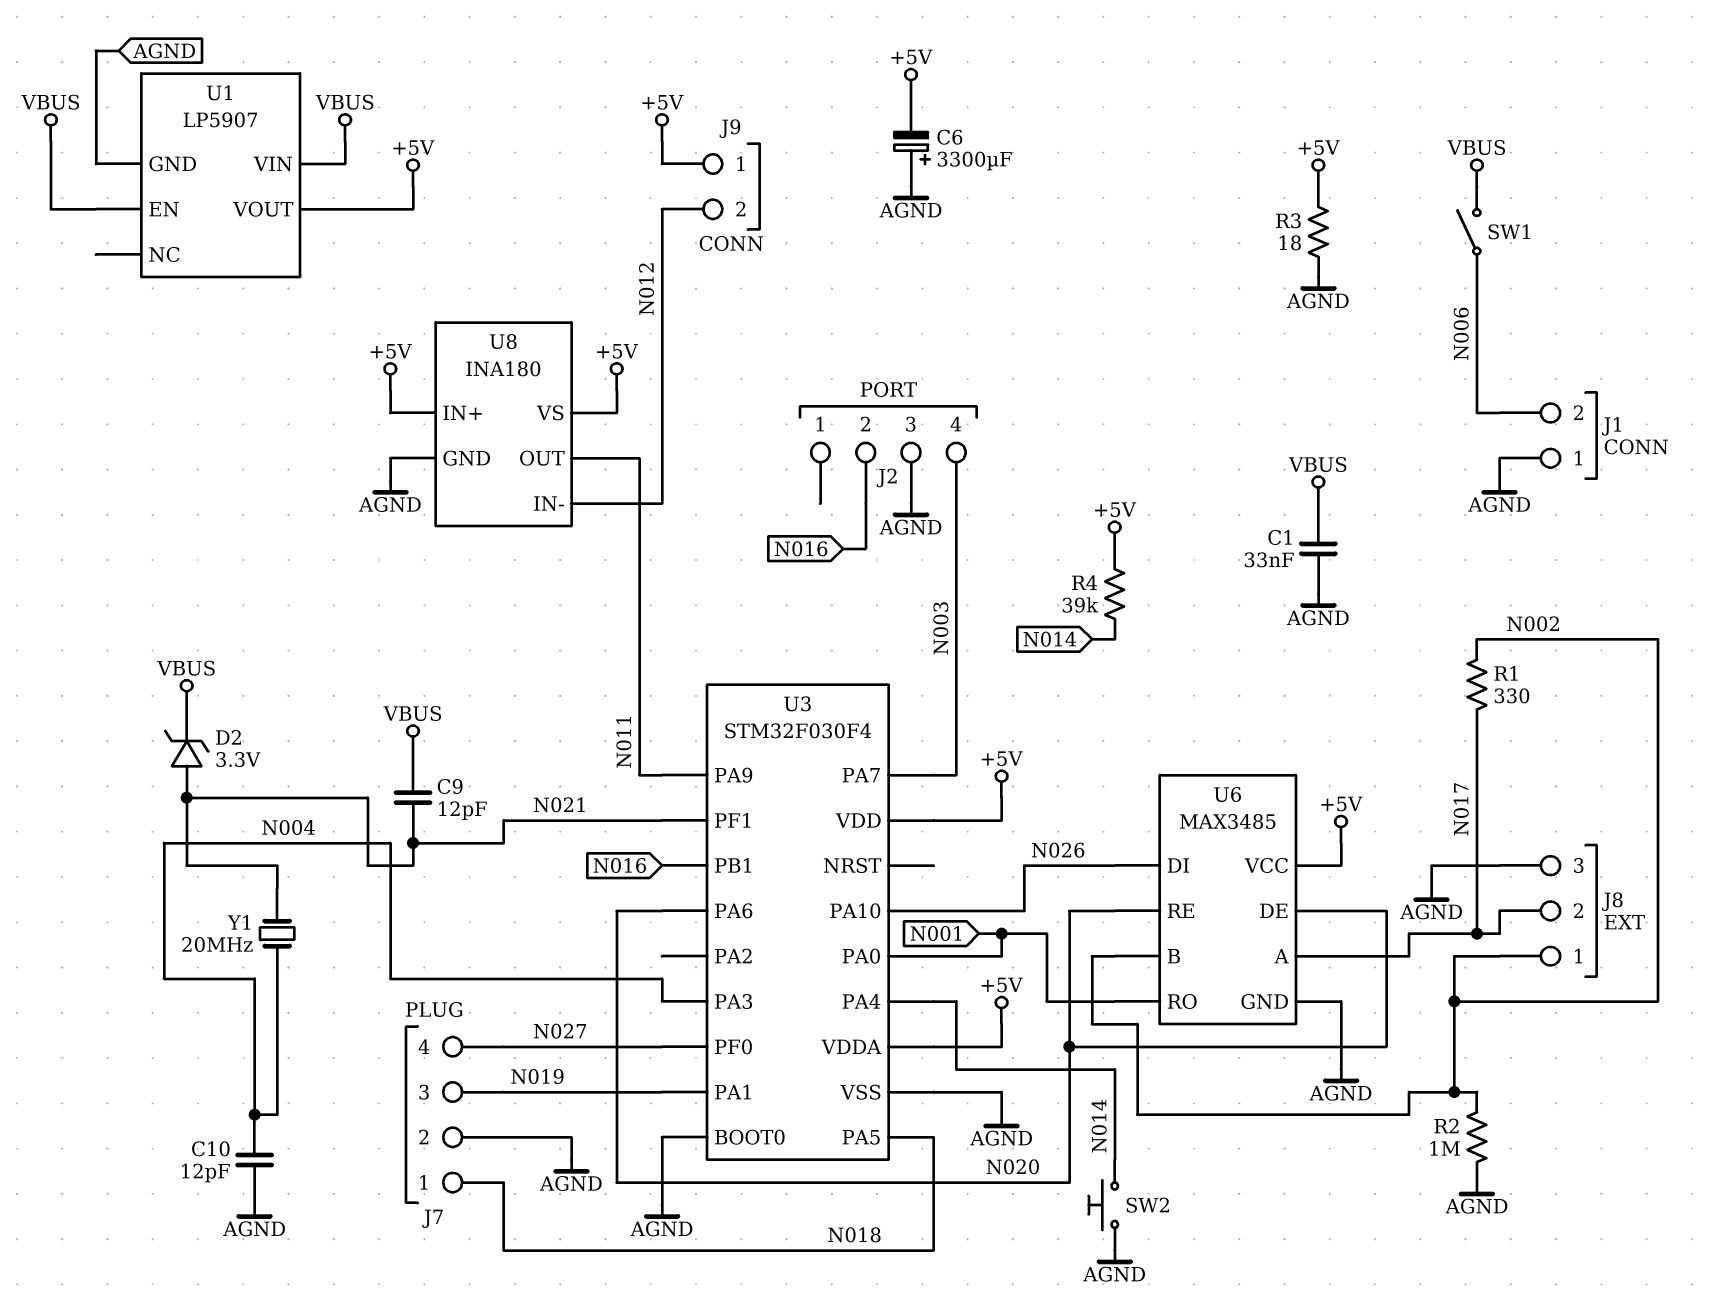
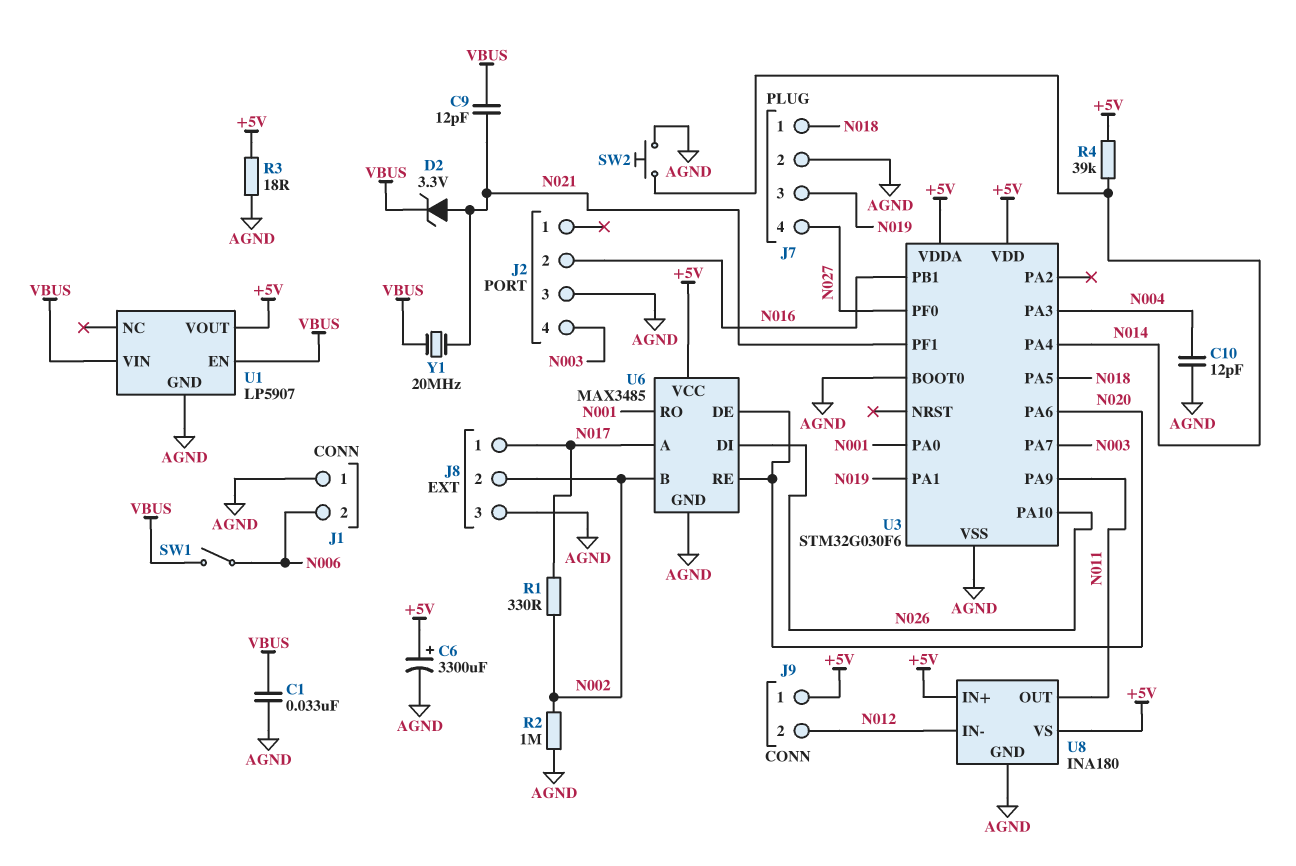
C6: 3300uF (plus AGND, minus +5V) -> 3300uF (plus +5V, minus AGND)
J8 pin 1: N002 -> N017
J8 pin 2: N017 -> N002
U3: STM32F030F4 -> STM32G030F6
Y1: 20MHz (N004, N021) -> 20MHz (N021, VBUS)

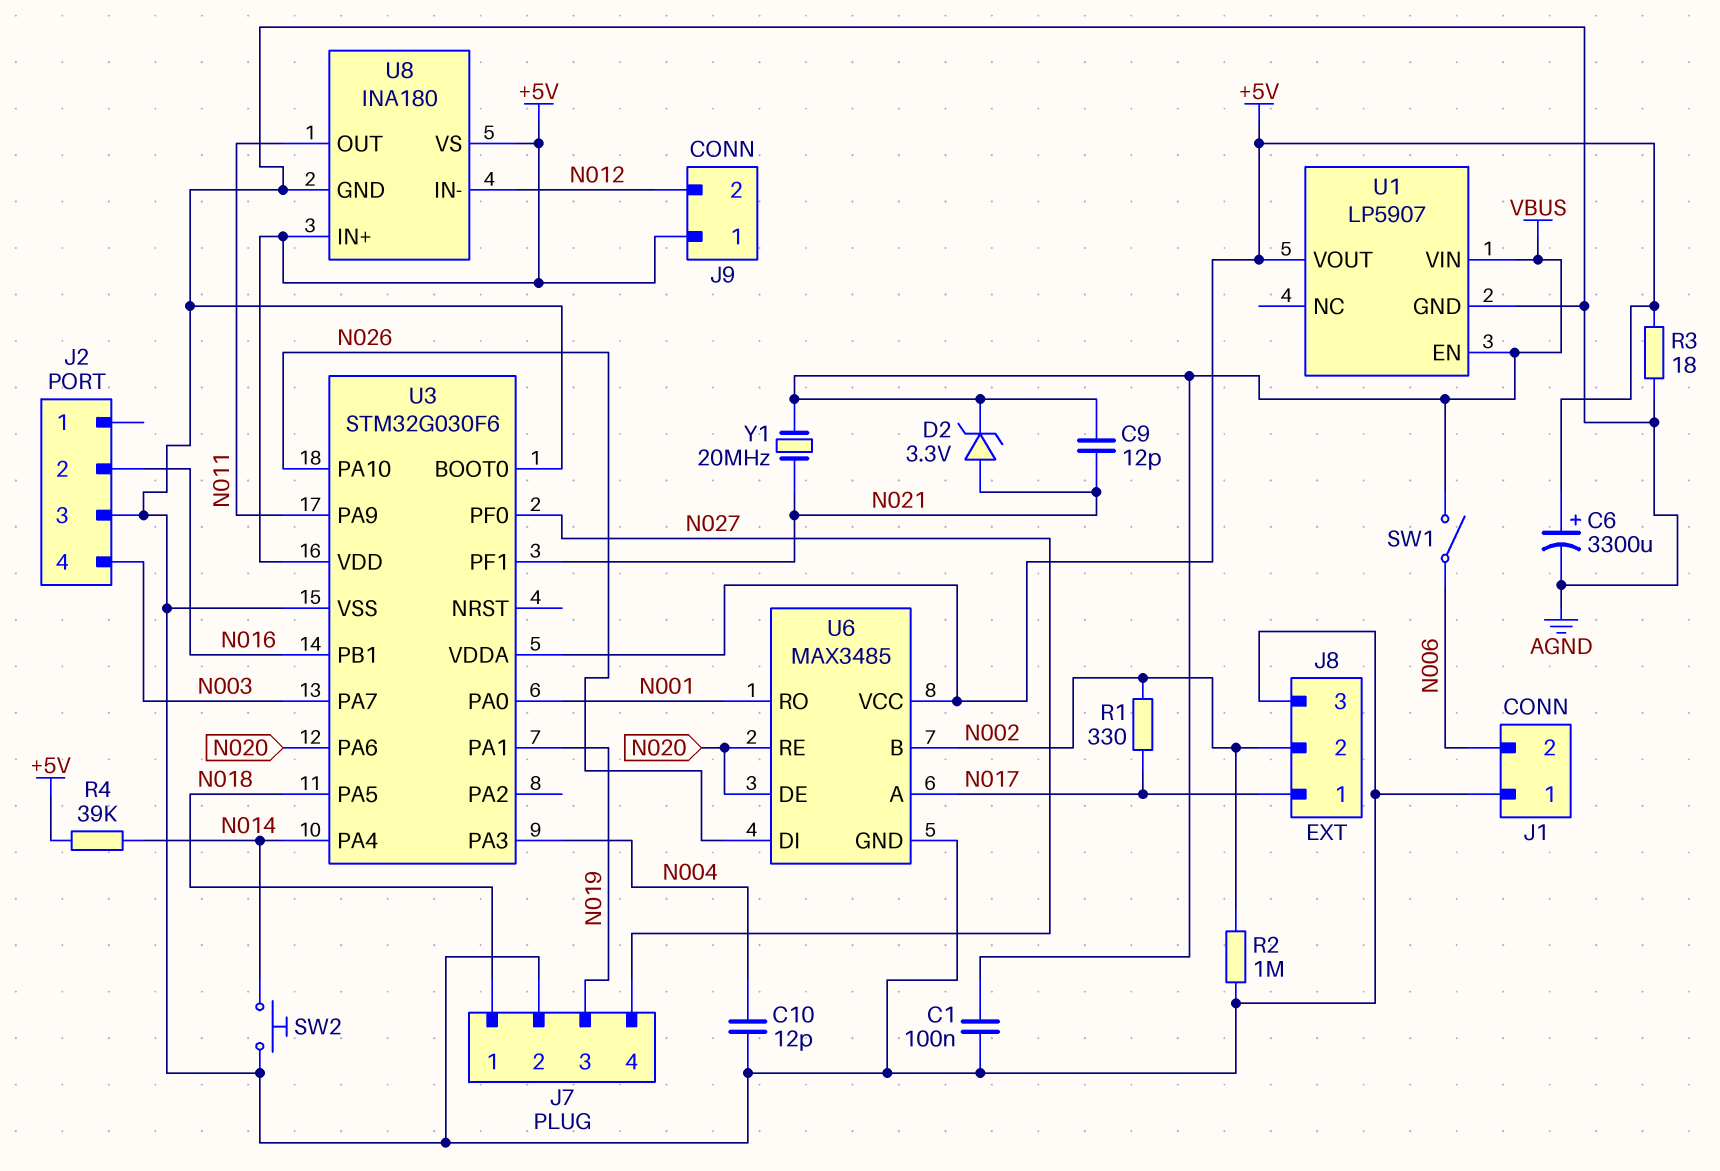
C1: 33nF (AGND, VBUS) -> 100nF (AGND, VBUS)

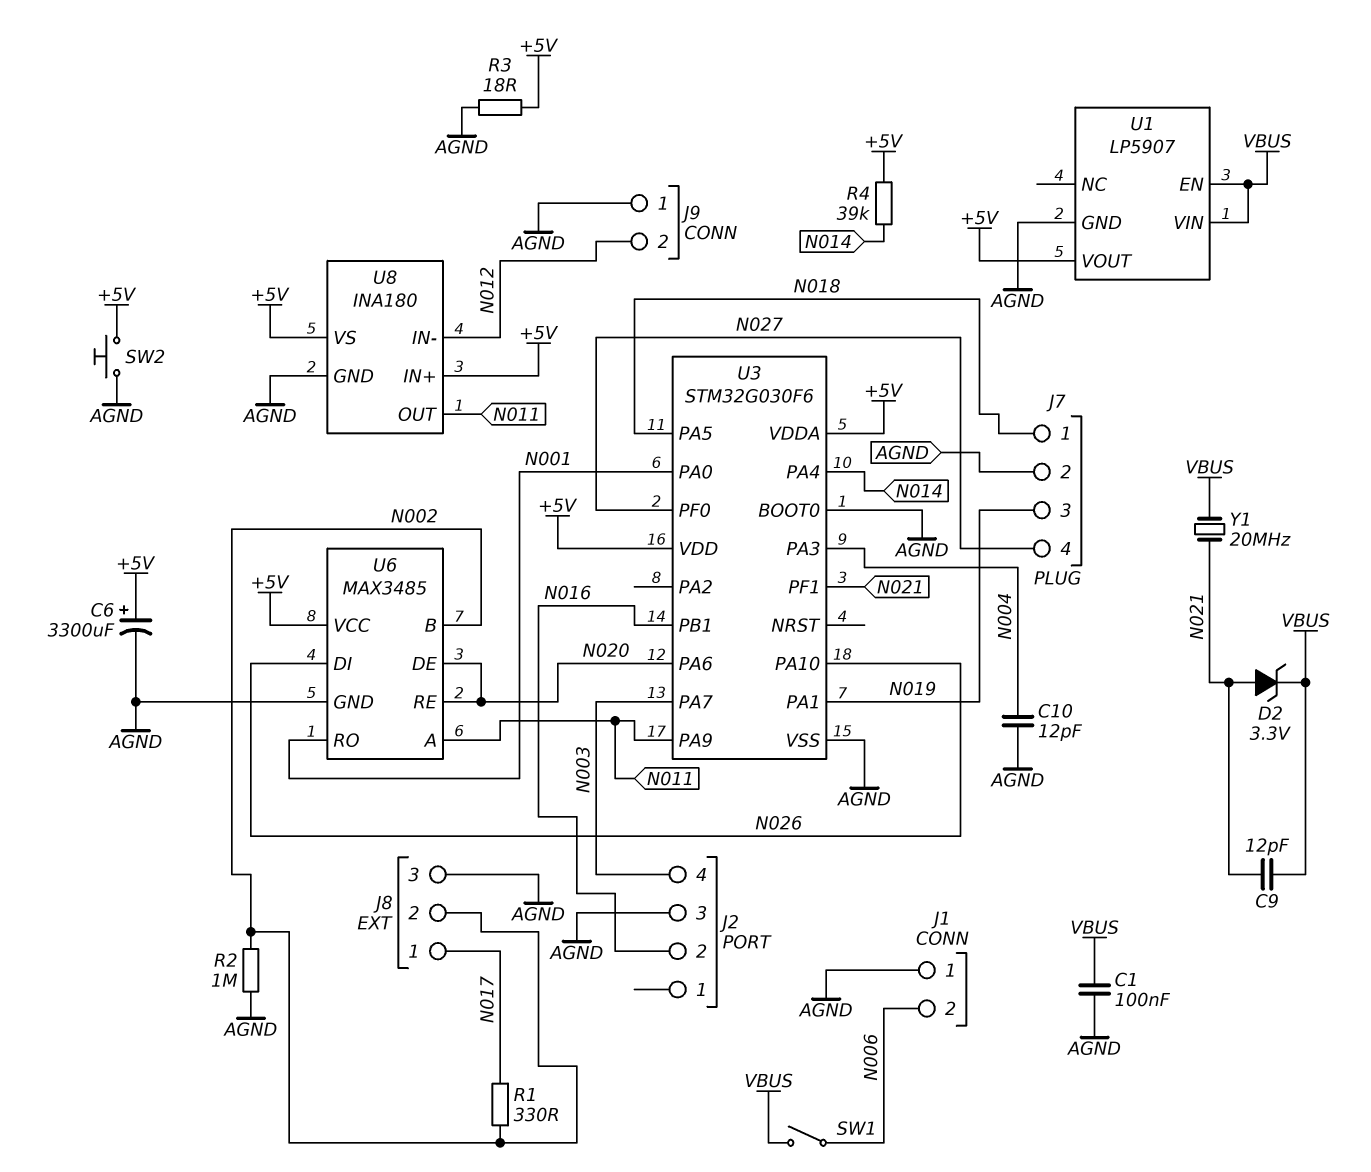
J9 pin 1: +5V -> AGND
SW2: button (AGND, N014) -> button (+5V, AGND)
U6 pin A: N017 -> N011

